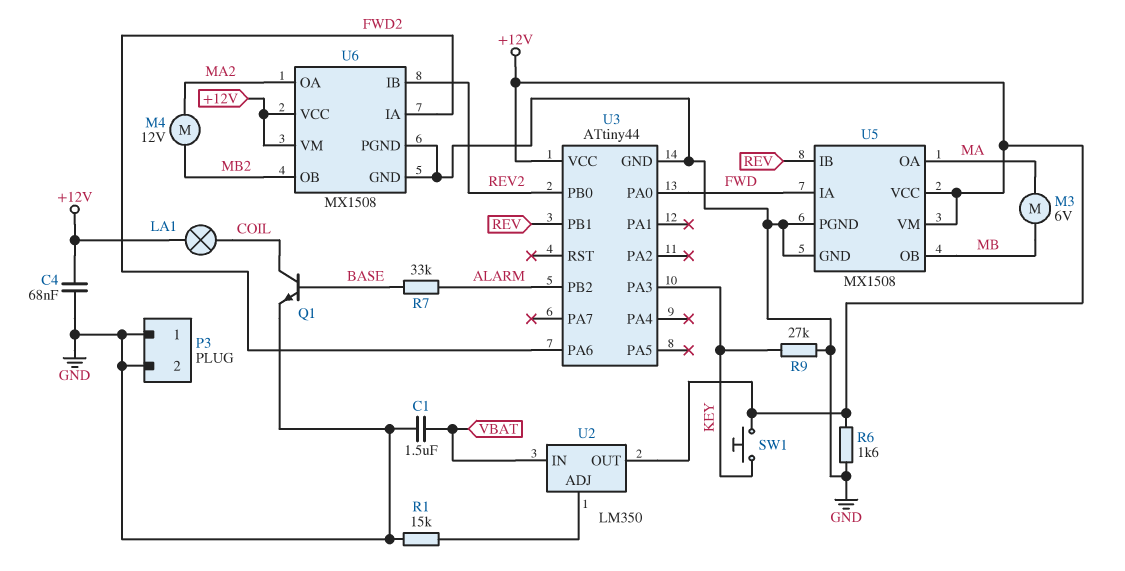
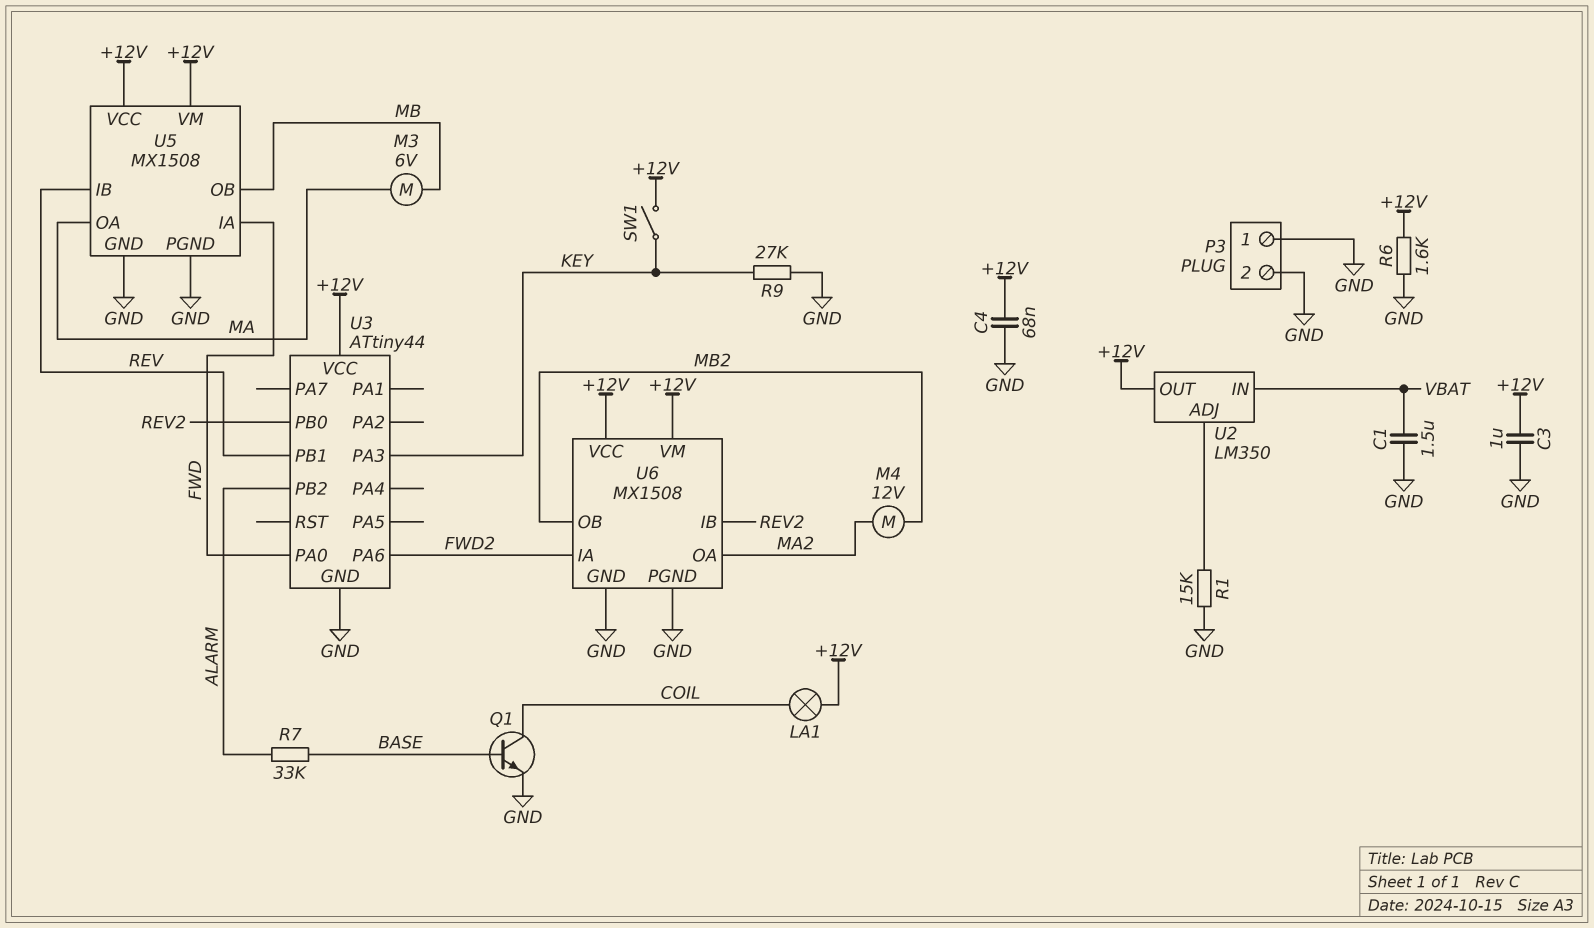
C3: none -> 1uF (+12V, GND)
SW1: button (+12V, KEY) -> switch (+12V, KEY)

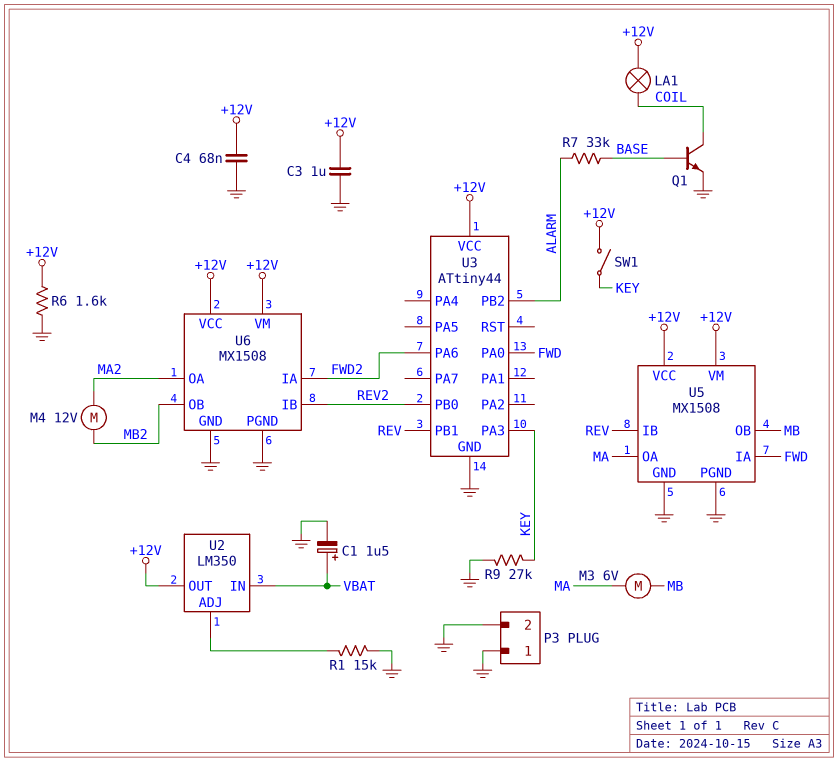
C1: 1.5uF (GND, VBAT) -> 1.5uF (plus VBAT, minus GND)

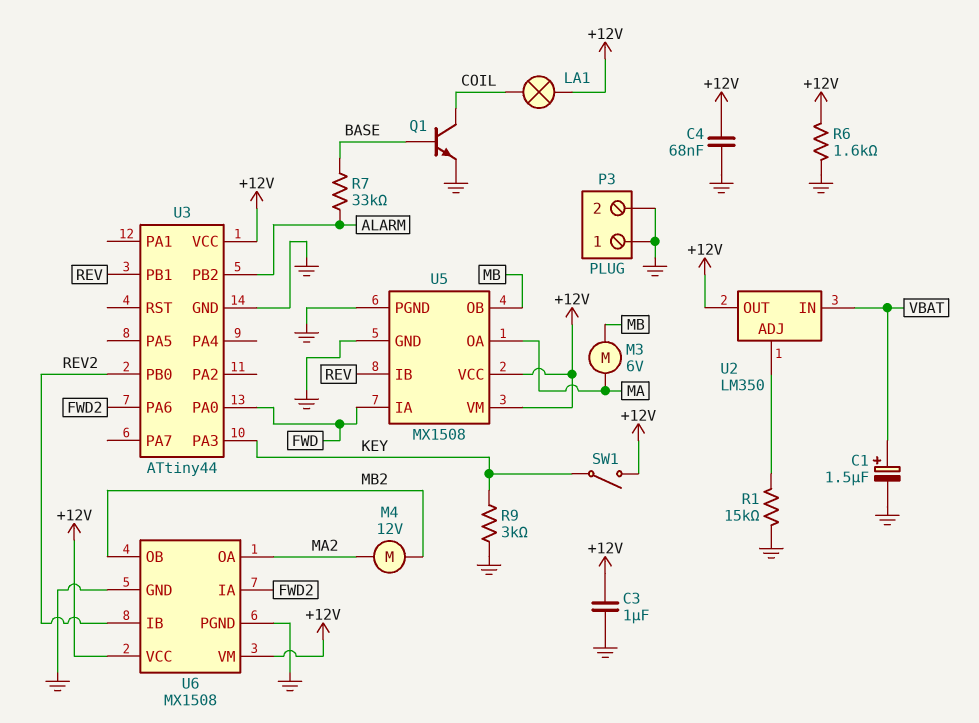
R9: 27k (GND, KEY) -> 3k (GND, KEY)

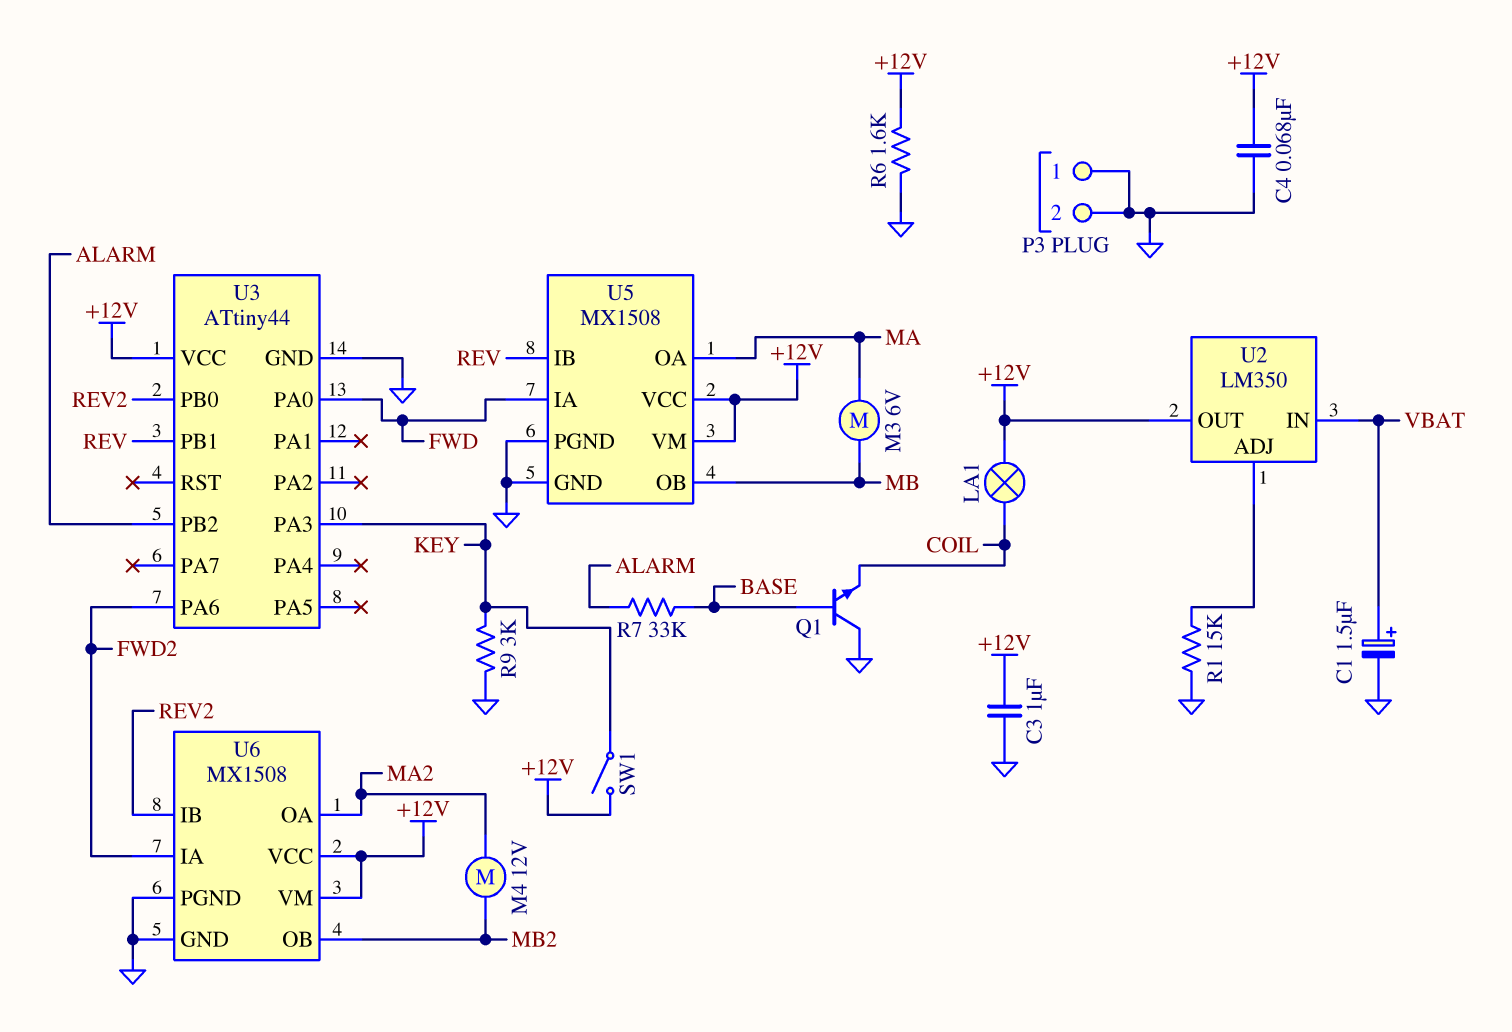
Q1: NPN (B BASE, C COIL, E GND) -> NPN (B BASE, C GND, E COIL)

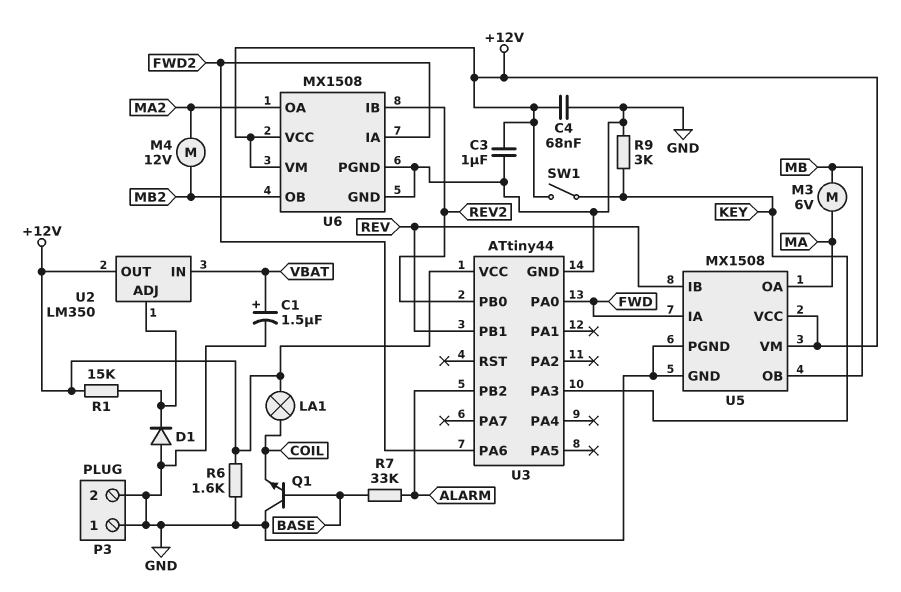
D1: none -> diode (A GND, K U2/ADJ)
R1: 15k (GND, U2/ADJ) -> 15k (+12V, U2/ADJ)

